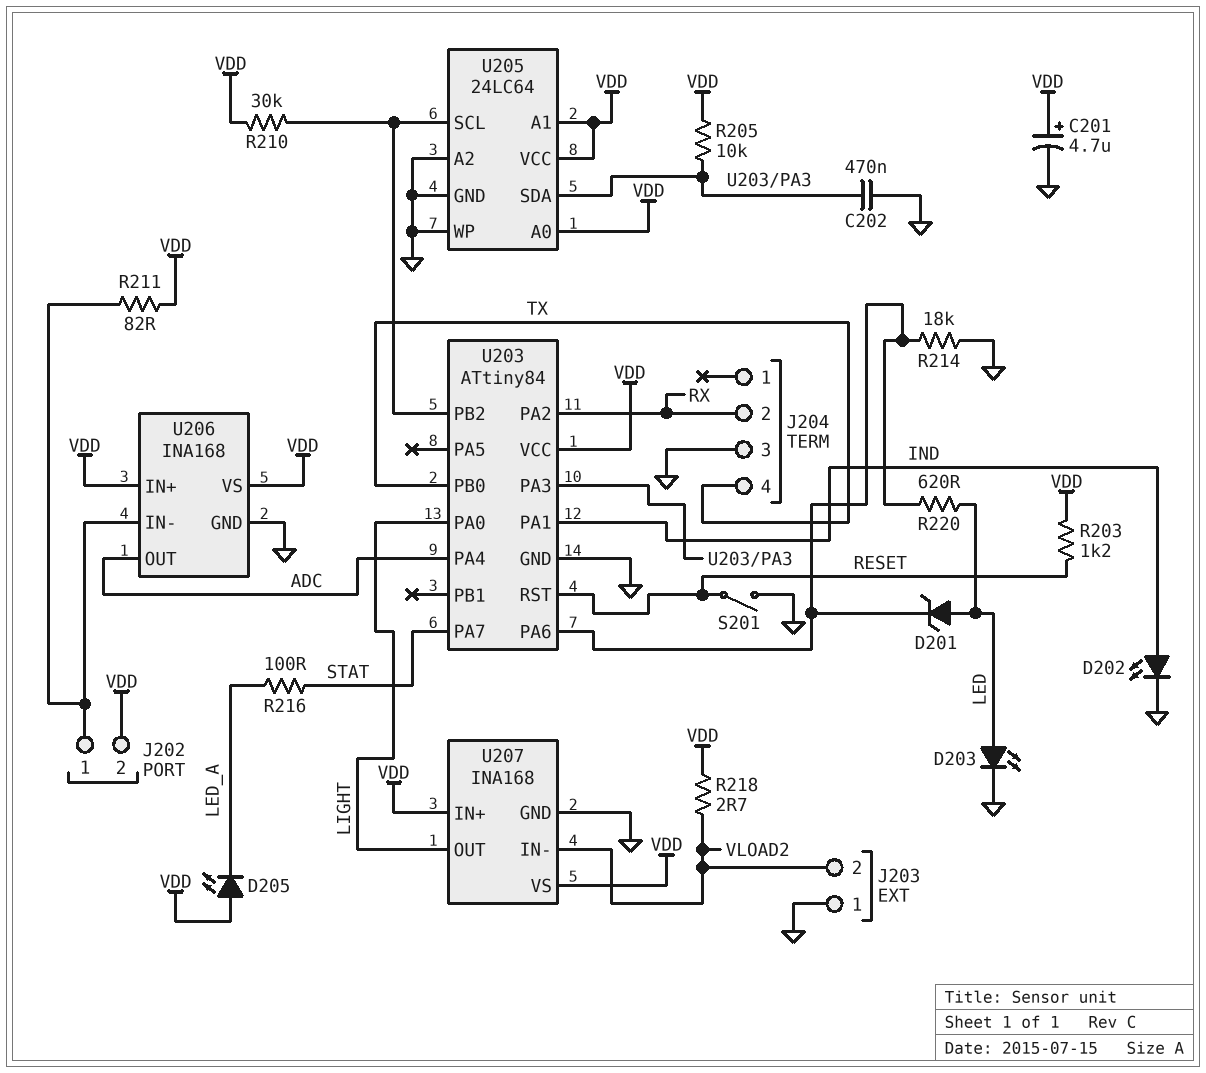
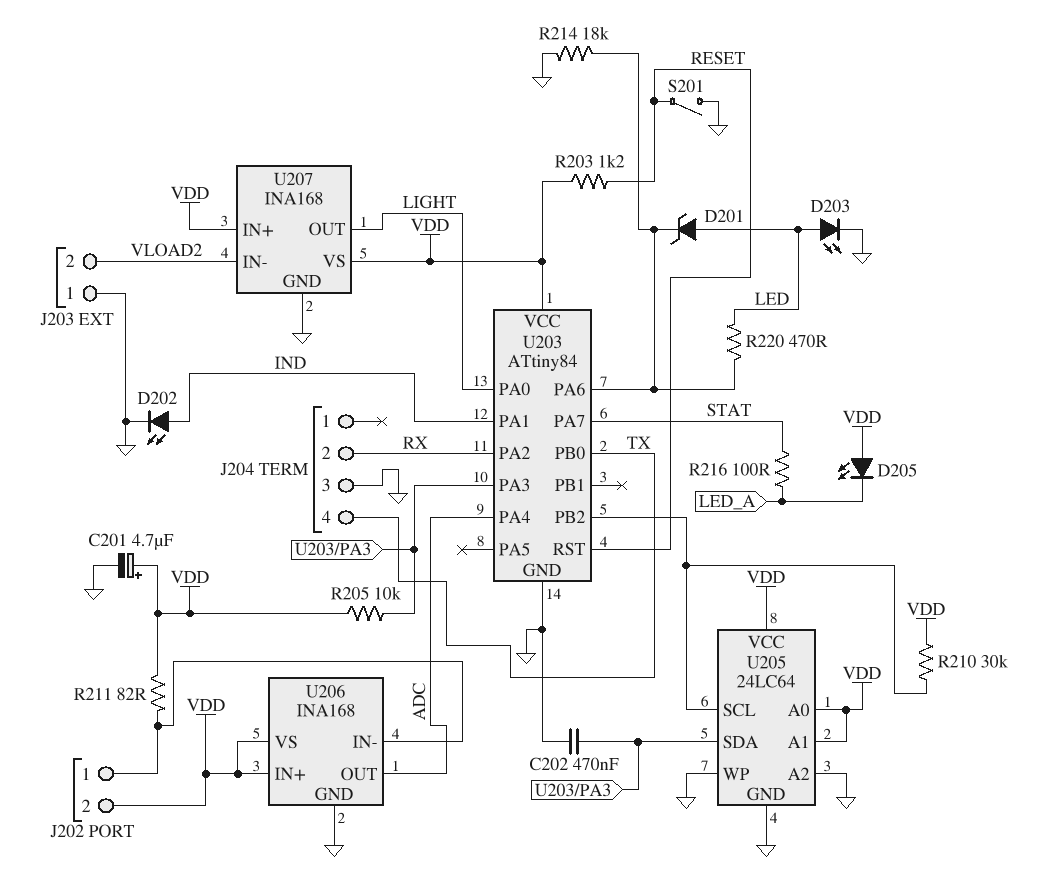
R218: 2.7 (VDD, VLOAD2) -> none
R220: 620 (LED, U203/PA6) -> 470 (LED, U203/PA6)

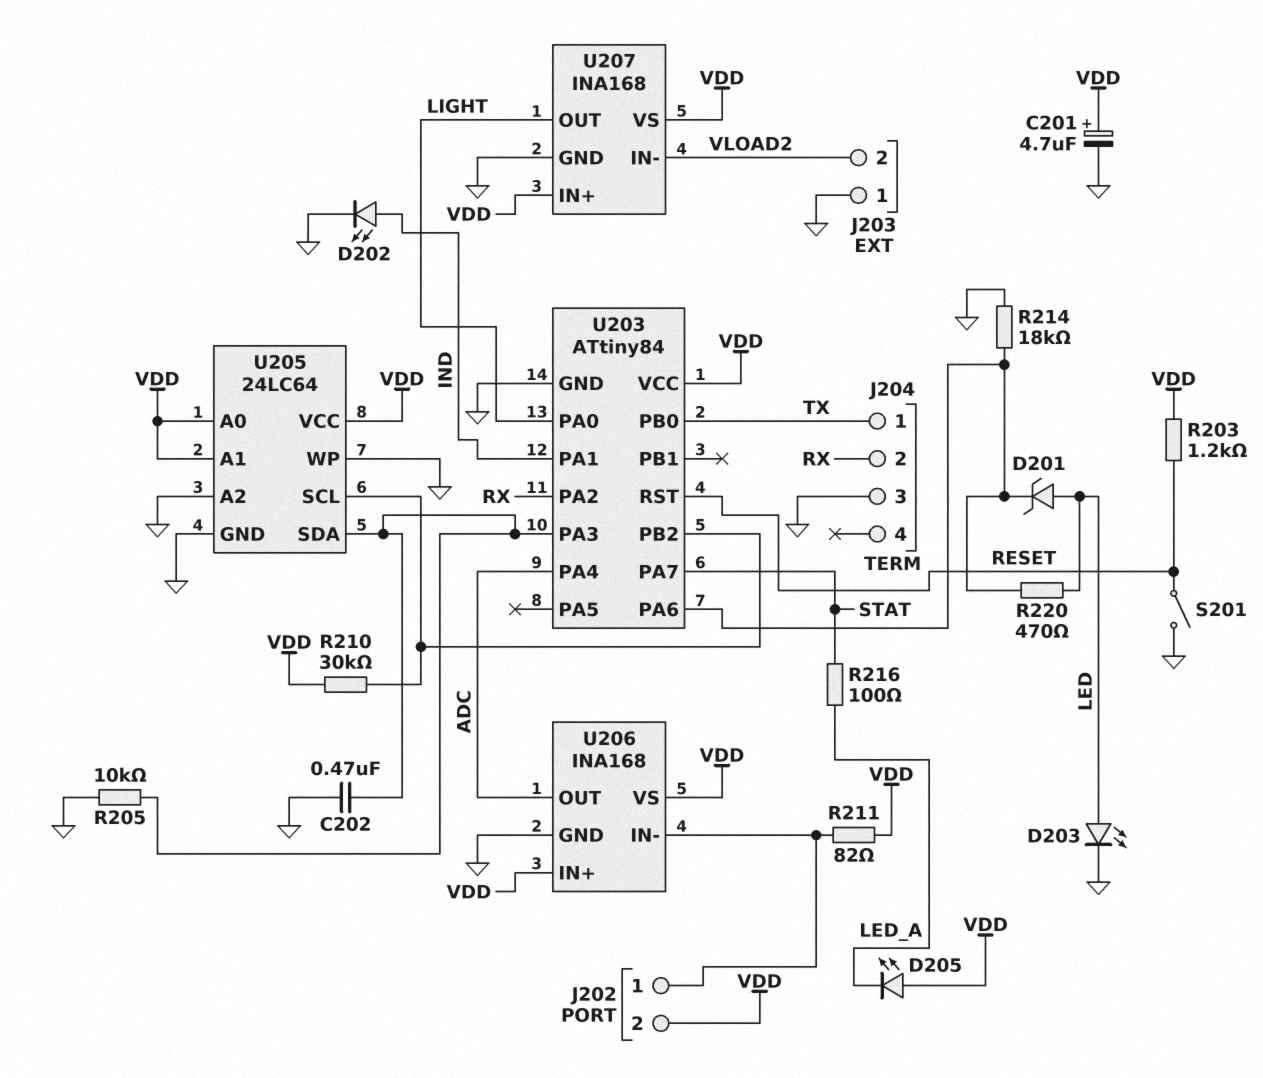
J204 pin 1: none -> TX
J204 pin 4: TX -> none
R205: 10k (U203/PA3, VDD) -> 10k (GND, U203/PA3)

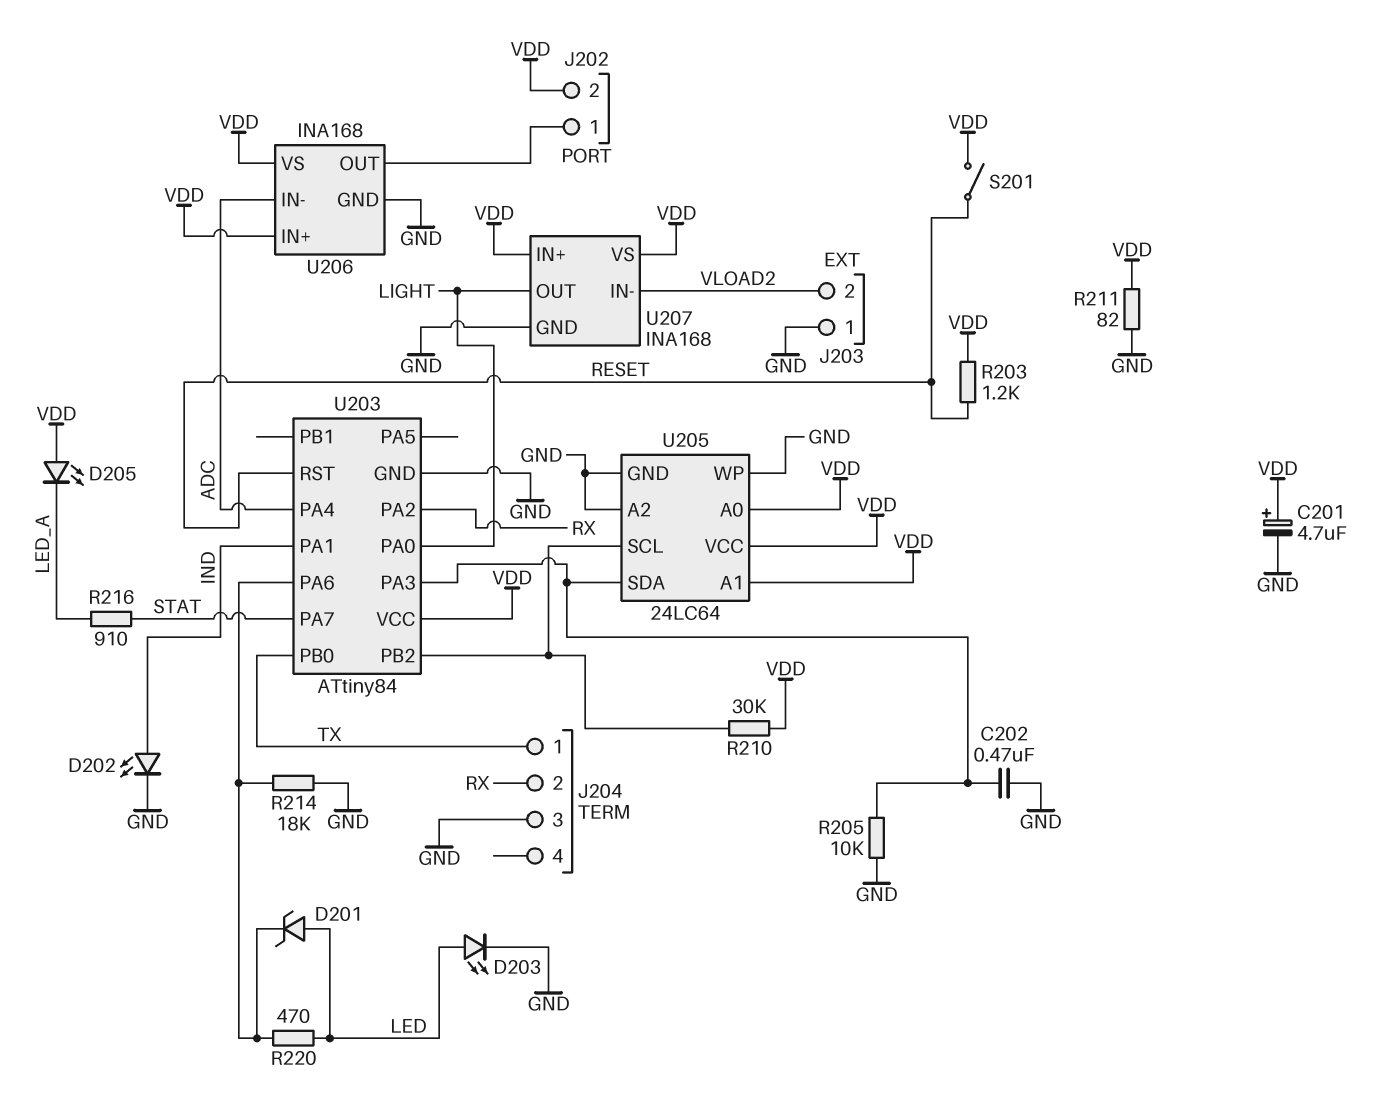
R211: 82 (J202/1, VDD) -> 82 (GND, VDD)
R216: 100 (LED_A, STAT) -> 910 (LED_A, STAT)
S201: switch (GND, RESET) -> switch (RESET, VDD)
U206 pin IN-: J202/1 -> ADC
U206 pin OUT: ADC -> J202/1

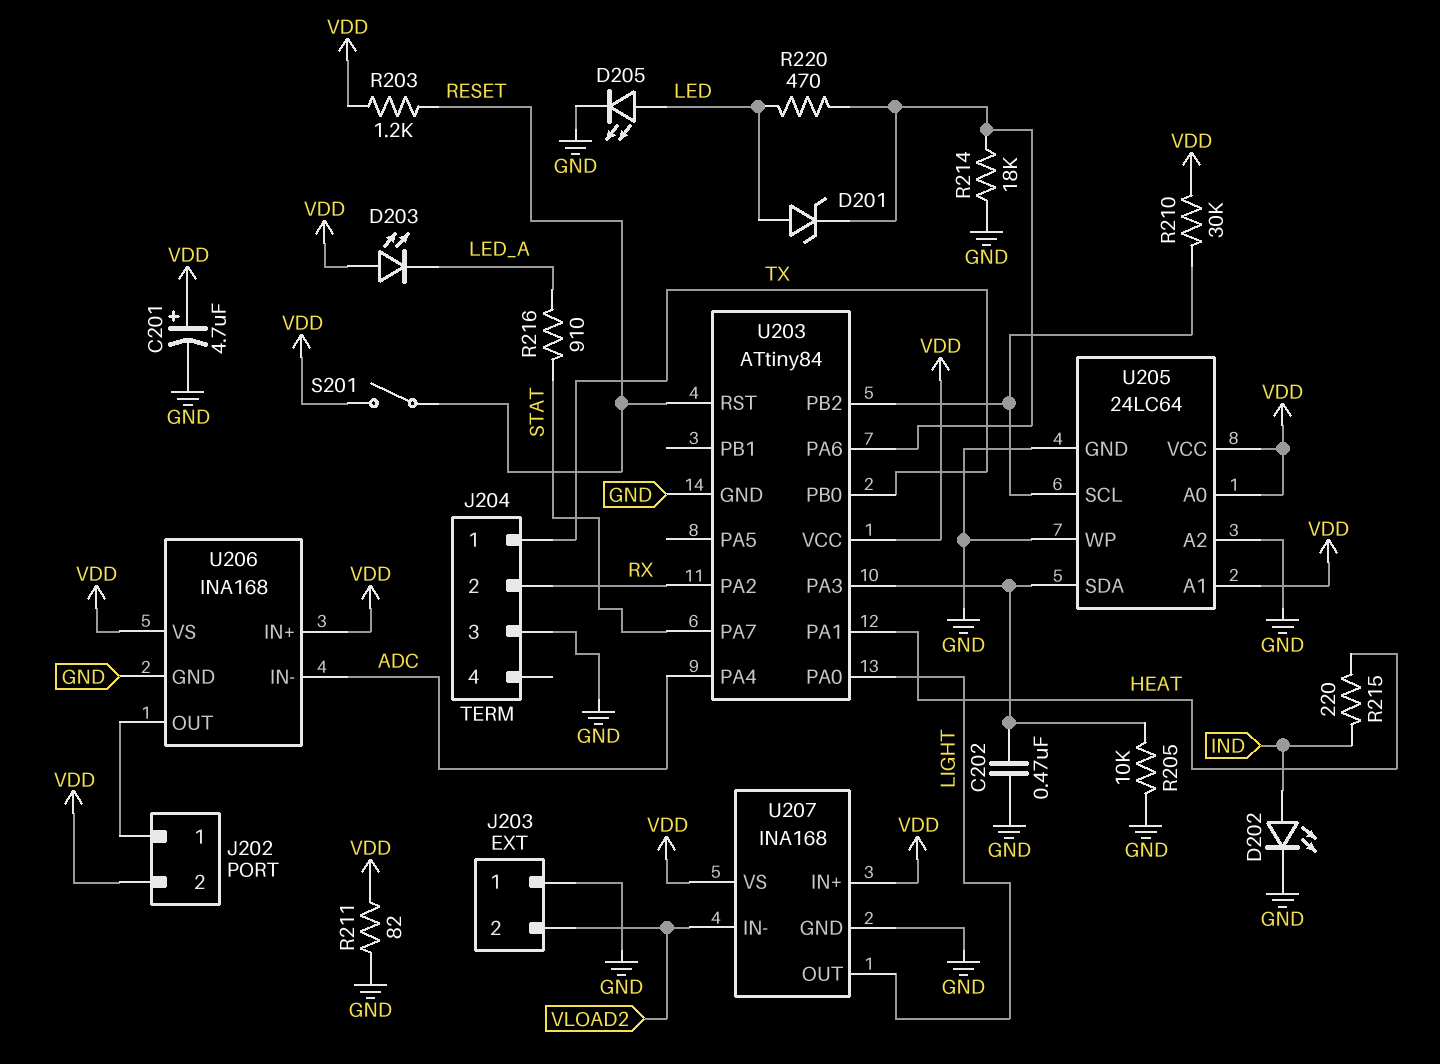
D203: LED (A LED, K GND) -> LED (A VDD, K LED_A)
D205: LED (A VDD, K LED_A) -> LED (A LED, K GND)
R215: none -> 220 (HEAT, IND)
U203 pin PA1: IND -> HEAT

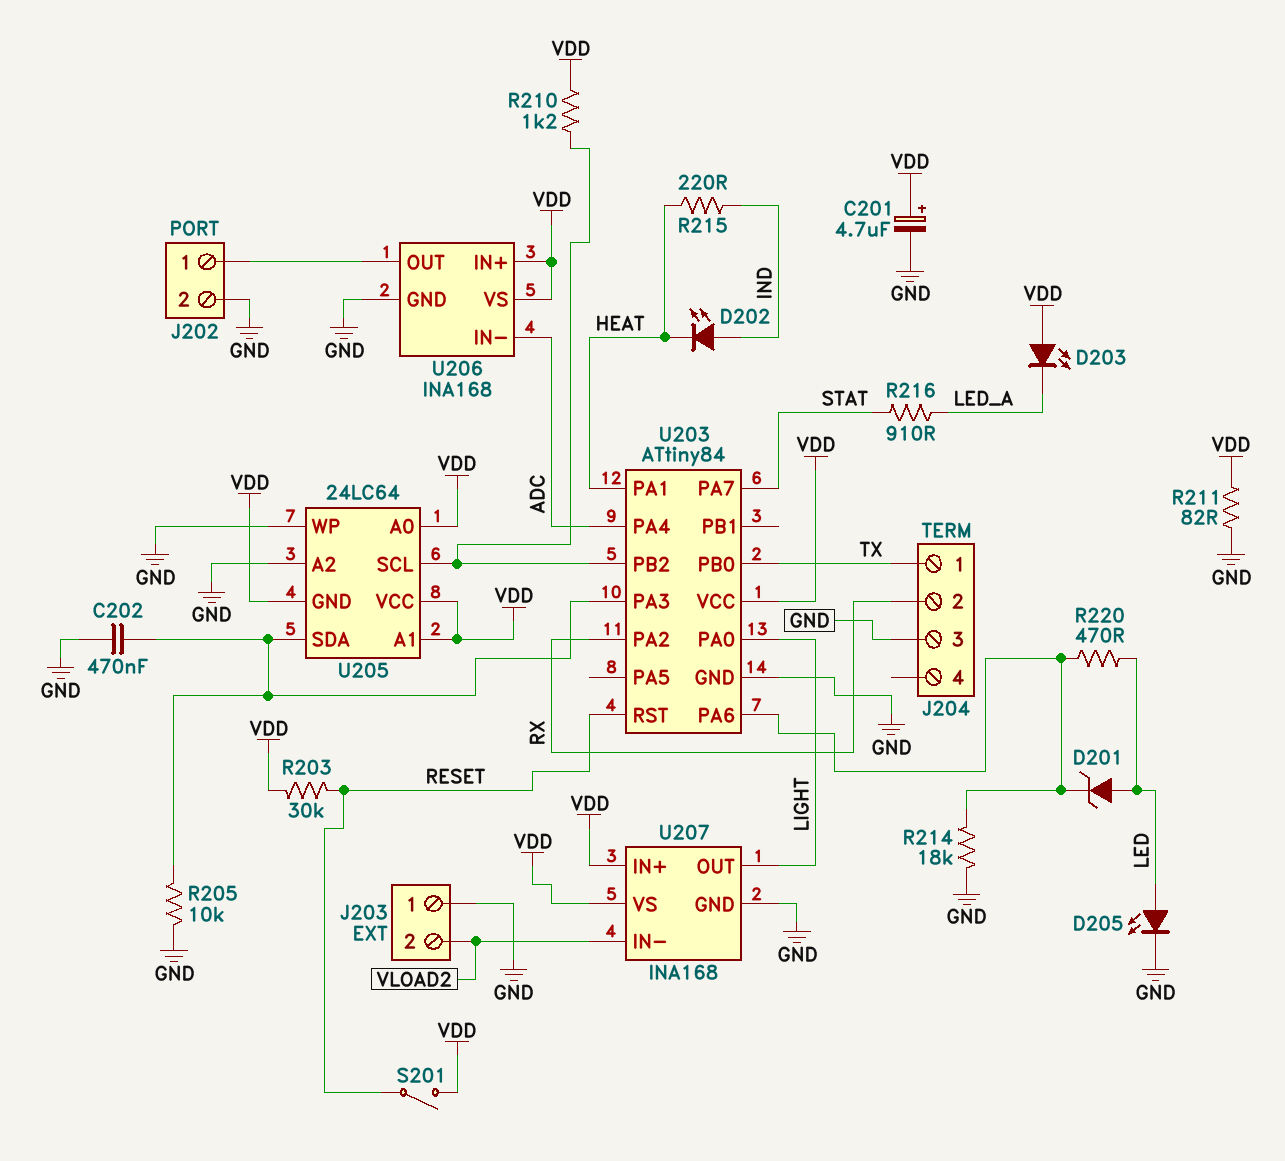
D202: LED (A IND, K GND) -> LED (A IND, K HEAT)
J202 pin 2: VDD -> GND
R203: 1.2k (RESET, VDD) -> 30k (RESET, VDD)
R210: 30k (U203/PB2, VDD) -> 1.2k (U203/PB2, VDD)
U205 pin GND: GND -> VDD

